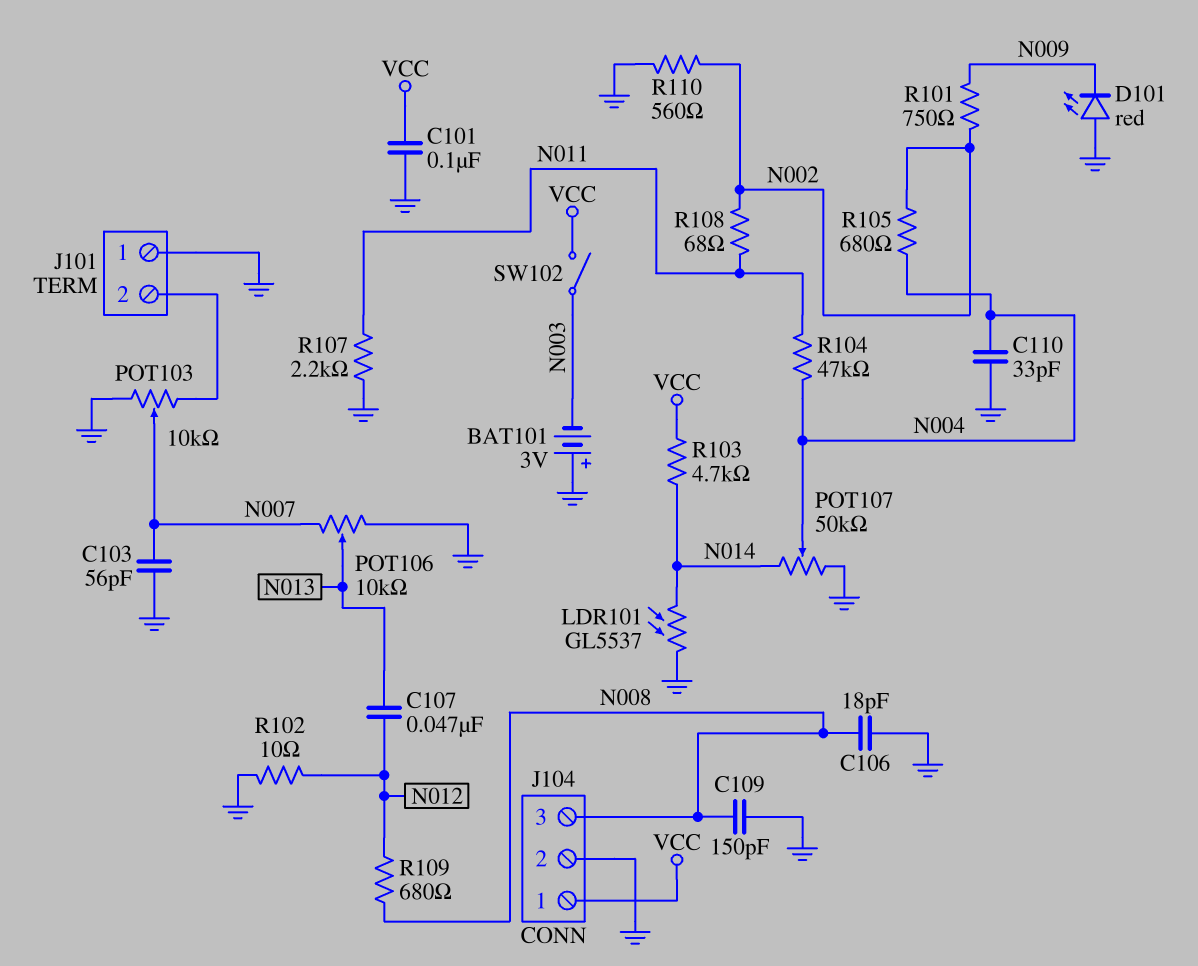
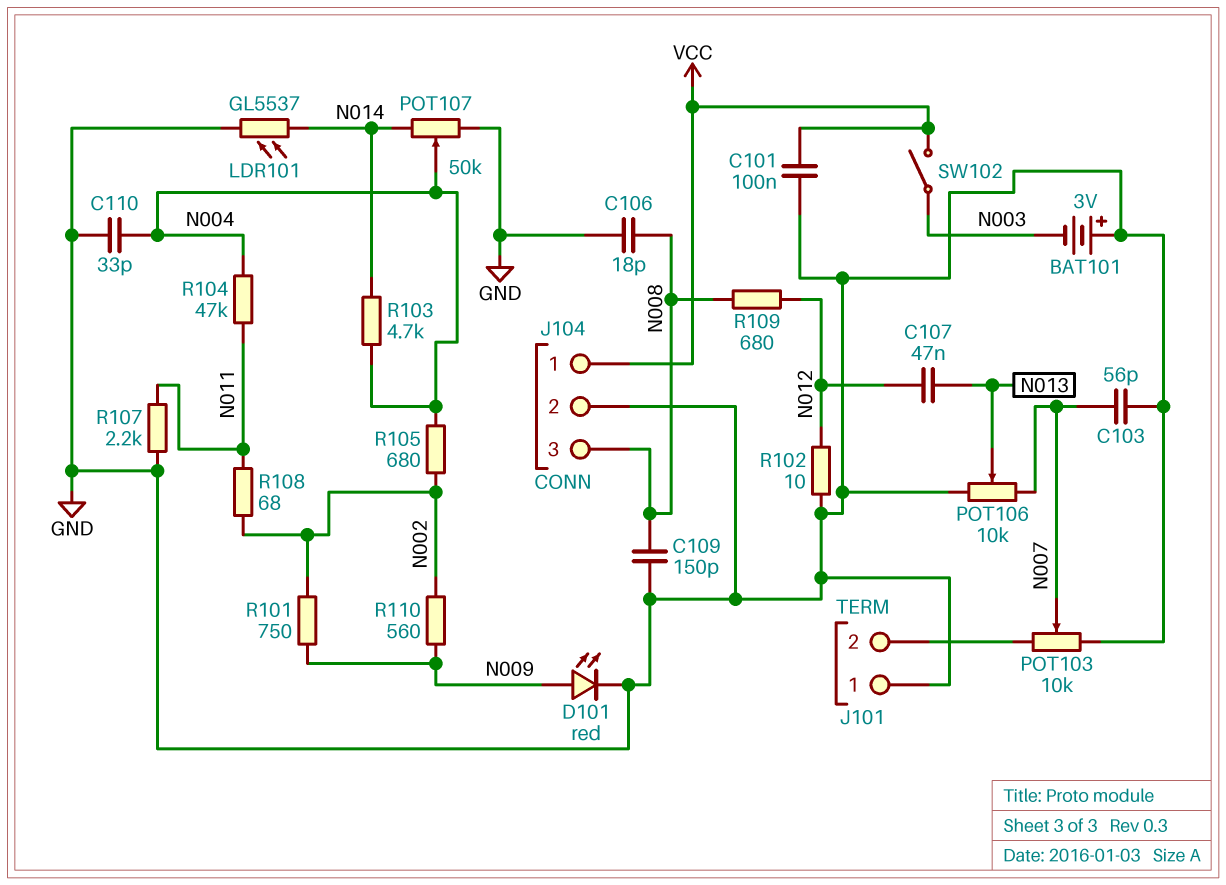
D101: LED red (A GND, K N009) -> LED red (A N009, K GND)
R103: 4.7k (N014, VCC) -> 4.7k (N004, N014)
R110: 560 (GND, N002) -> 560 (N002, N009)

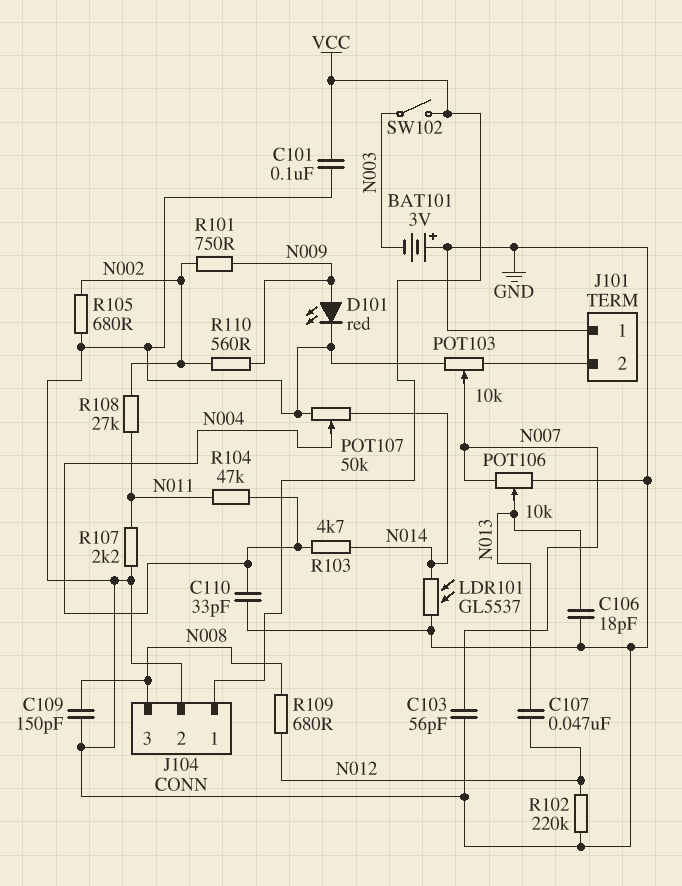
C106: 18pF (GND, N008) -> 18pF (GND, N013)
R102: 10 (GND, N012) -> 220k (GND, N012)
R105: 680 (N002, N004) -> 680 (GND, N002)
R108: 68 (N002, N011) -> 27k (N002, N011)

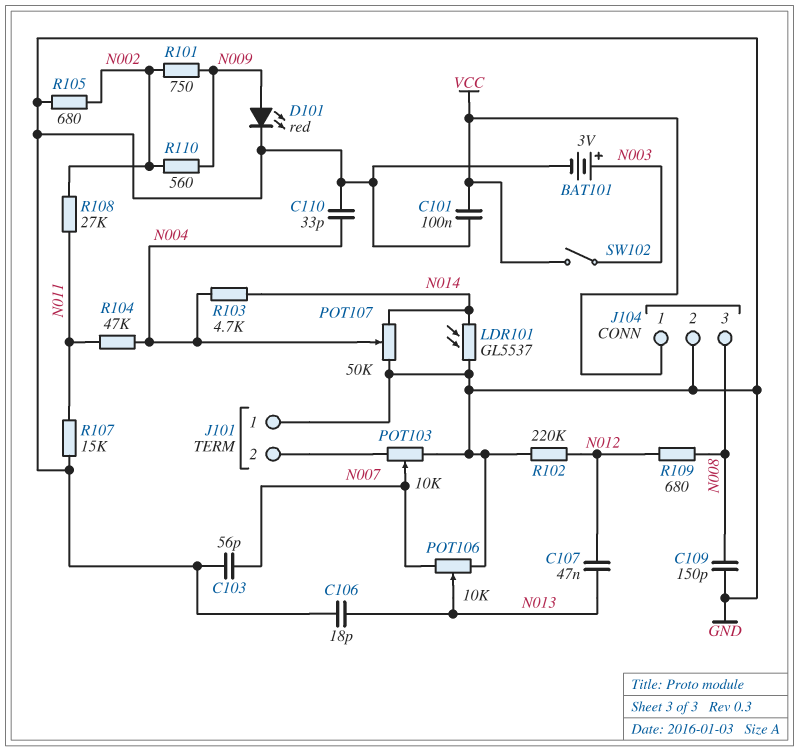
BAT101: 3V (plus GND, minus N003) -> 3V (plus N003, minus GND)
R107: 2.2k (GND, N011) -> 15k (GND, N011)

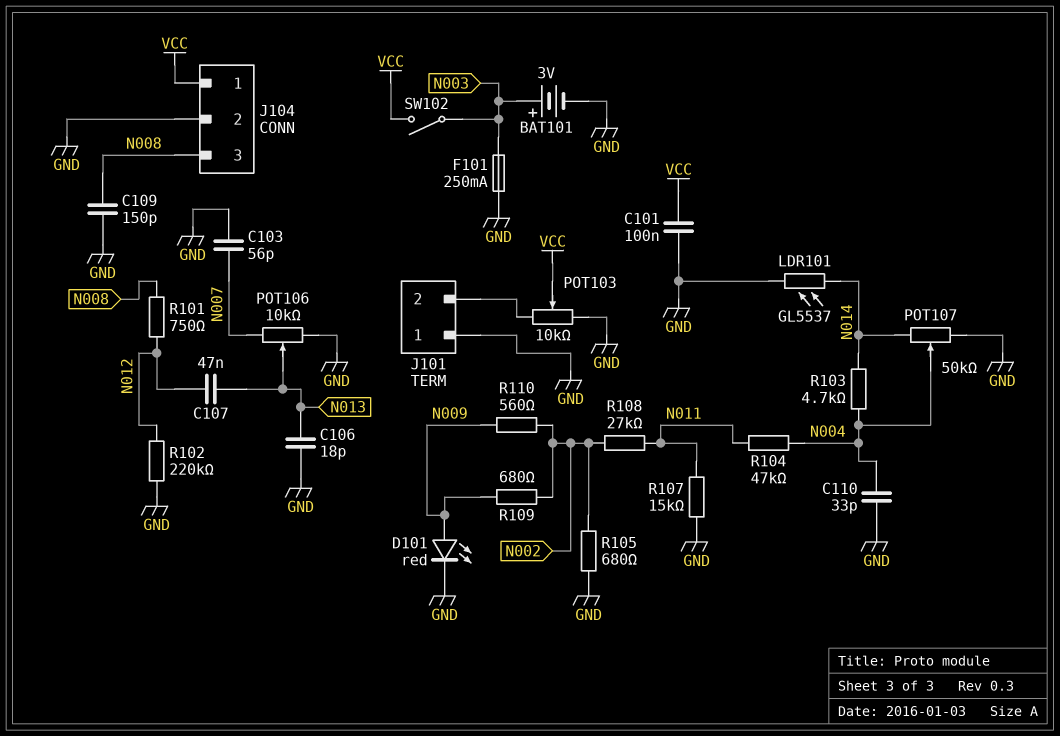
F101: none -> 250mA (GND, N003)
POT103: 10k (GND, J101/2, wiper N007) -> 10k (GND, J101/2, wiper VCC)
R101: 750 (N002, N009) -> 750 (N008, N012)
R109: 680 (N008, N012) -> 680 (N002, N009)

